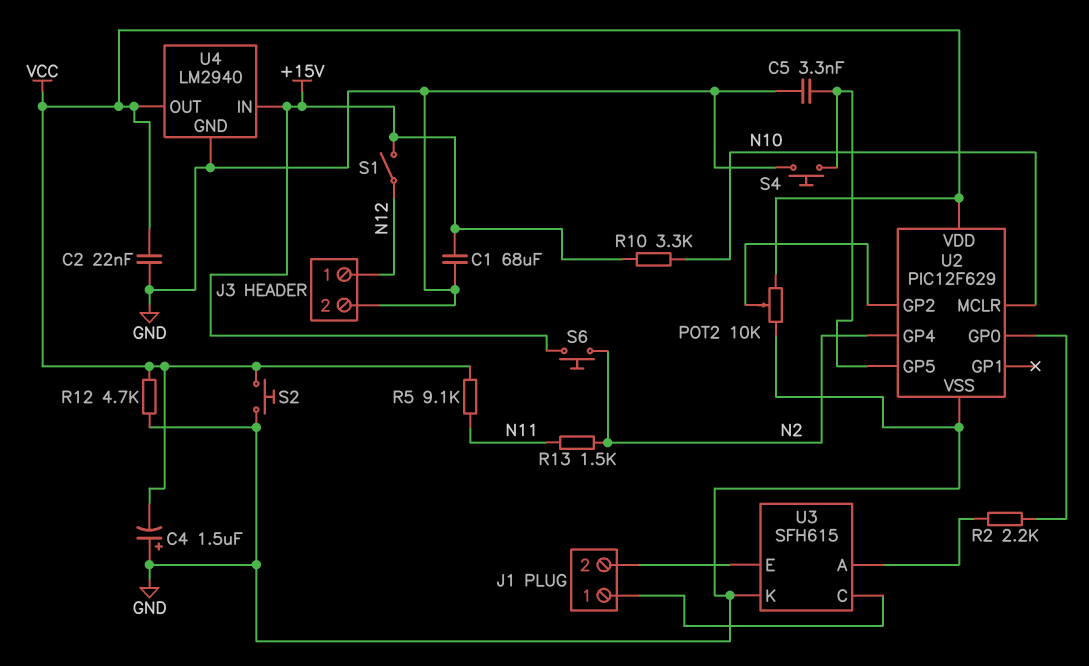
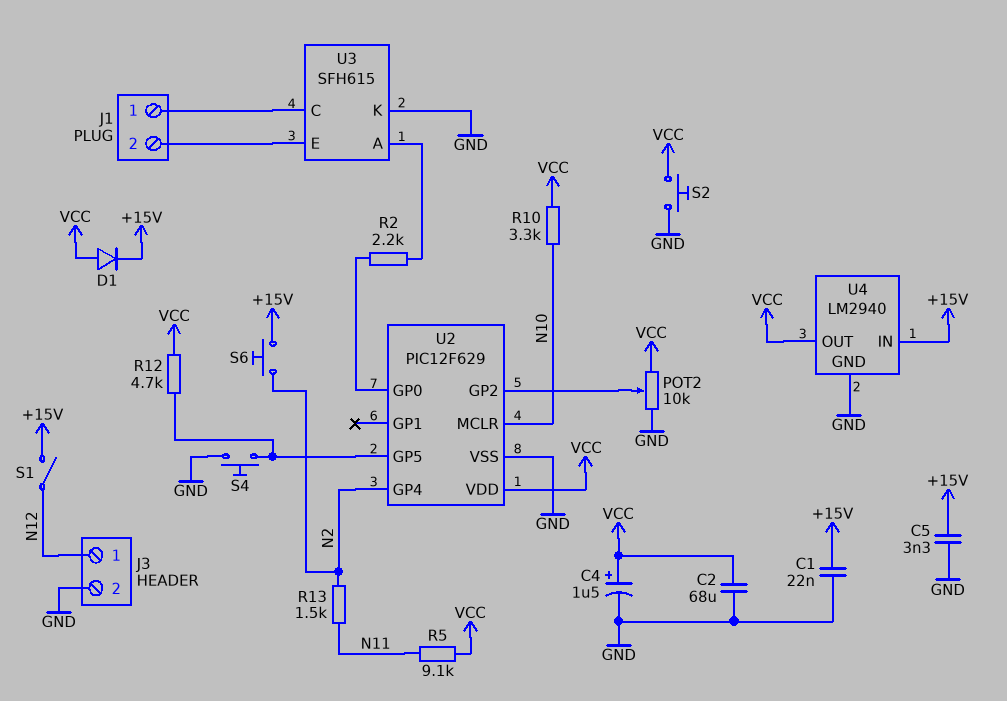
C1: 68uF (+15V, GND) -> 22nF (+15V, GND)
C2: 22nF (GND, VCC) -> 68uF (GND, VCC)
C4: 1.5uF (plus GND, minus VCC) -> 1.5uF (plus VCC, minus GND)
C5: 3.3nF (GND, U2/GP5) -> 3.3nF (+15V, GND)
D1: none -> diode (A VCC, K +15V)
R10: 3.3k (+15V, N10) -> 3.3k (N10, VCC)
R12: 4.7k (GND, VCC) -> 4.7k (U2/GP5, VCC)

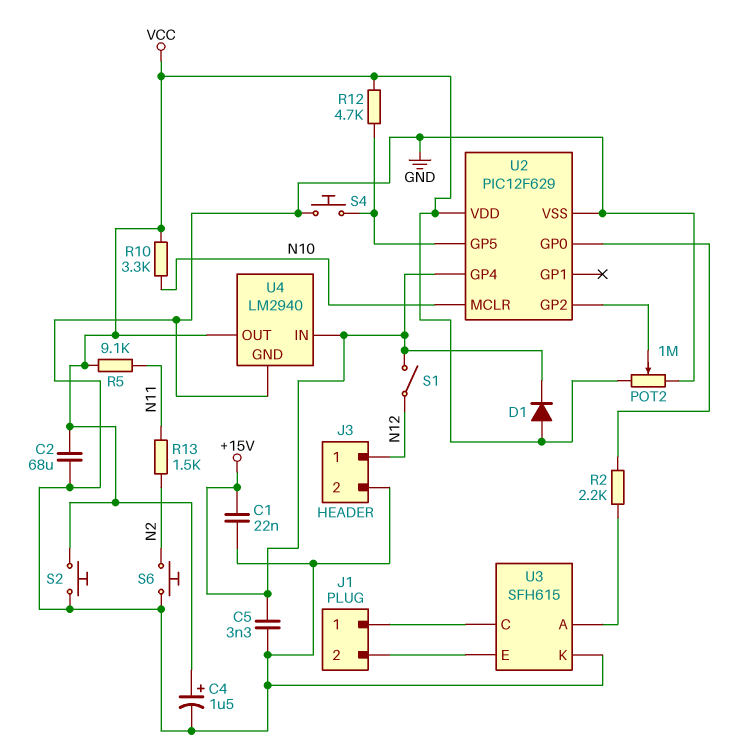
POT2: 10k (GND, VCC, wiper U2/GP2) -> 1M (GND, VCC, wiper U2/GP2)
S6: button (+15V, N2) -> button (GND, N2)
U2 pin GP4: N2 -> +15V

